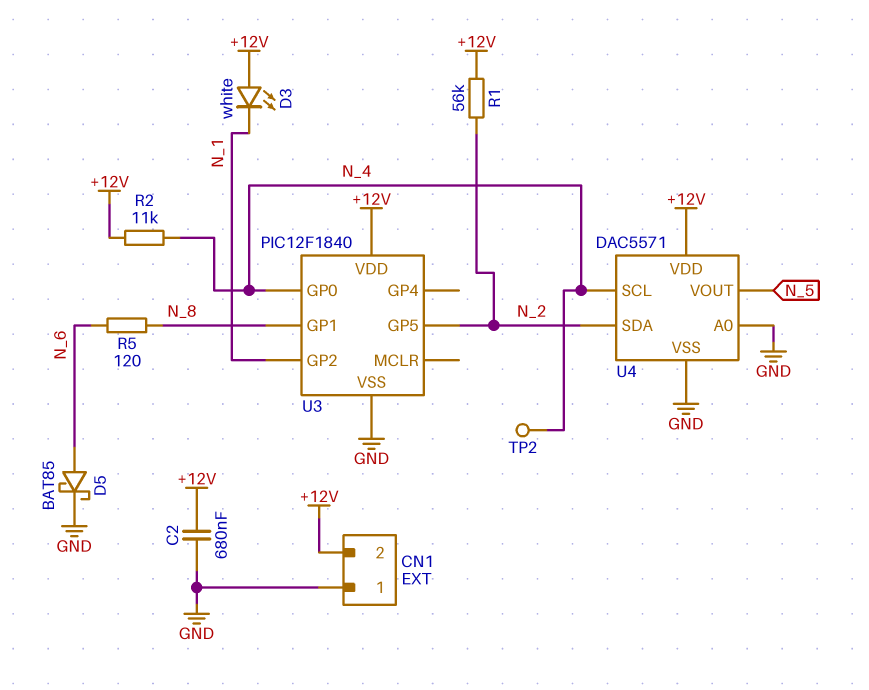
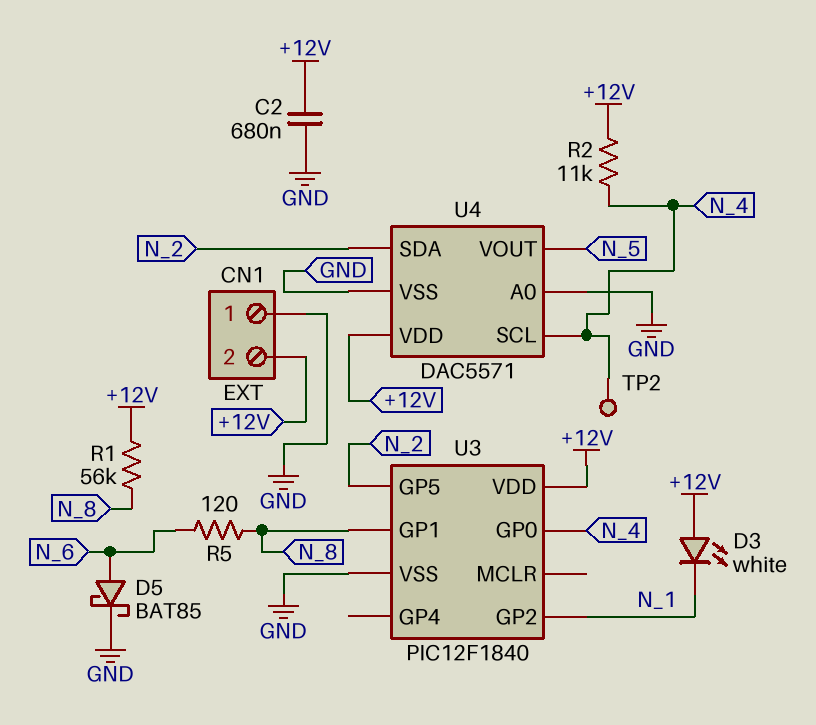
R1: 56k (+12V, N_2) -> 56k (+12V, N_8)

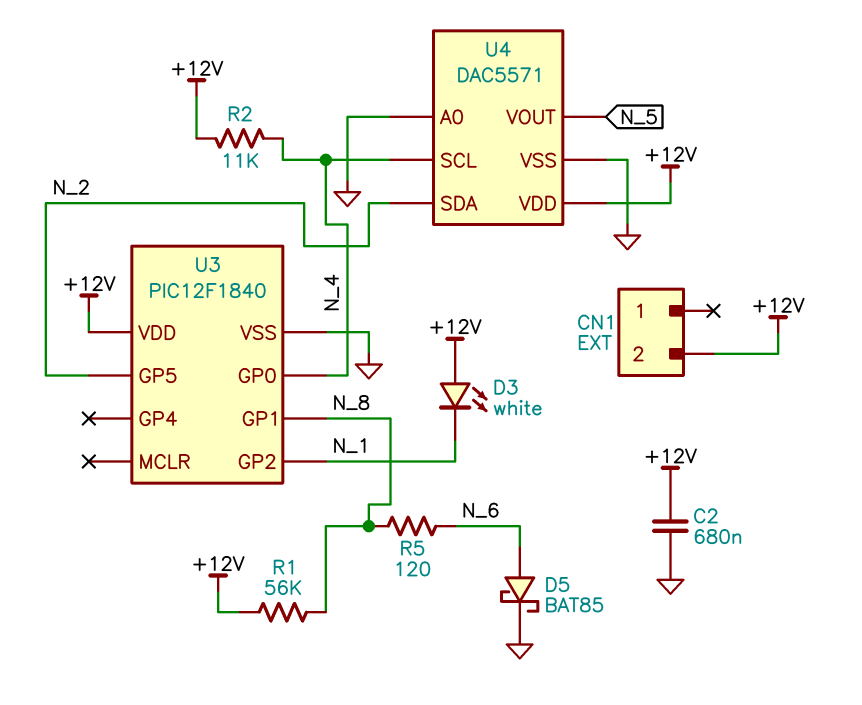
CN1 pin 1: GND -> none
TP2: test point (N_4) -> none

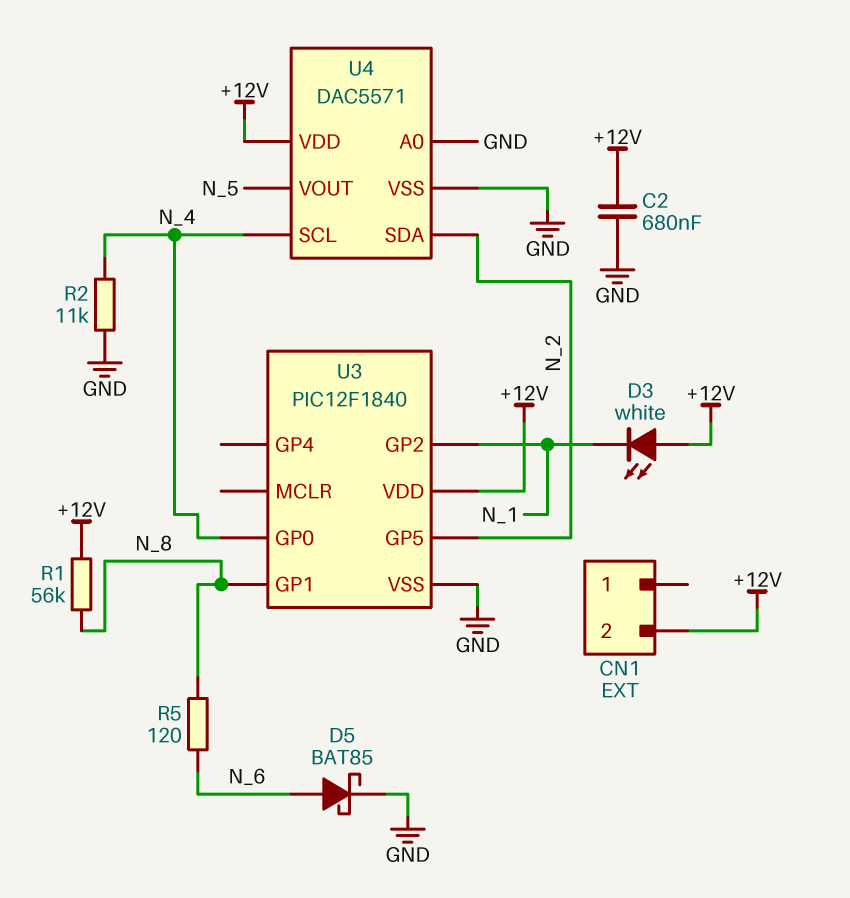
R2: 11k (+12V, N_4) -> 11k (GND, N_4)

